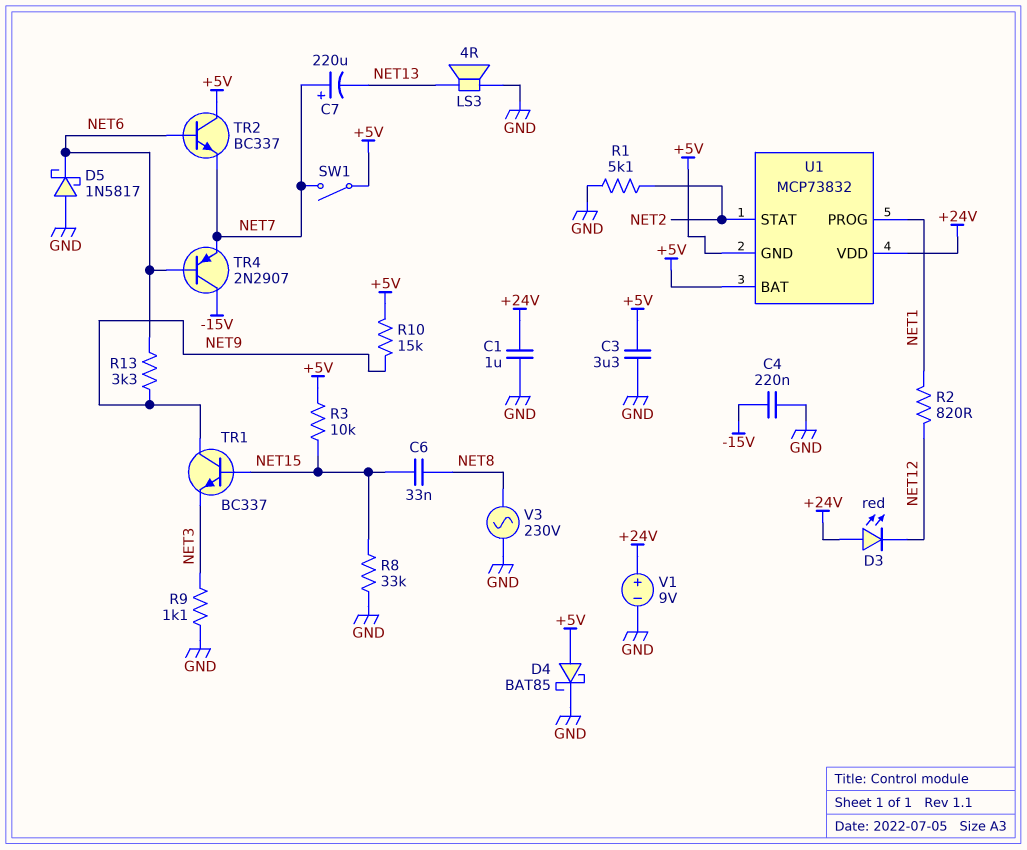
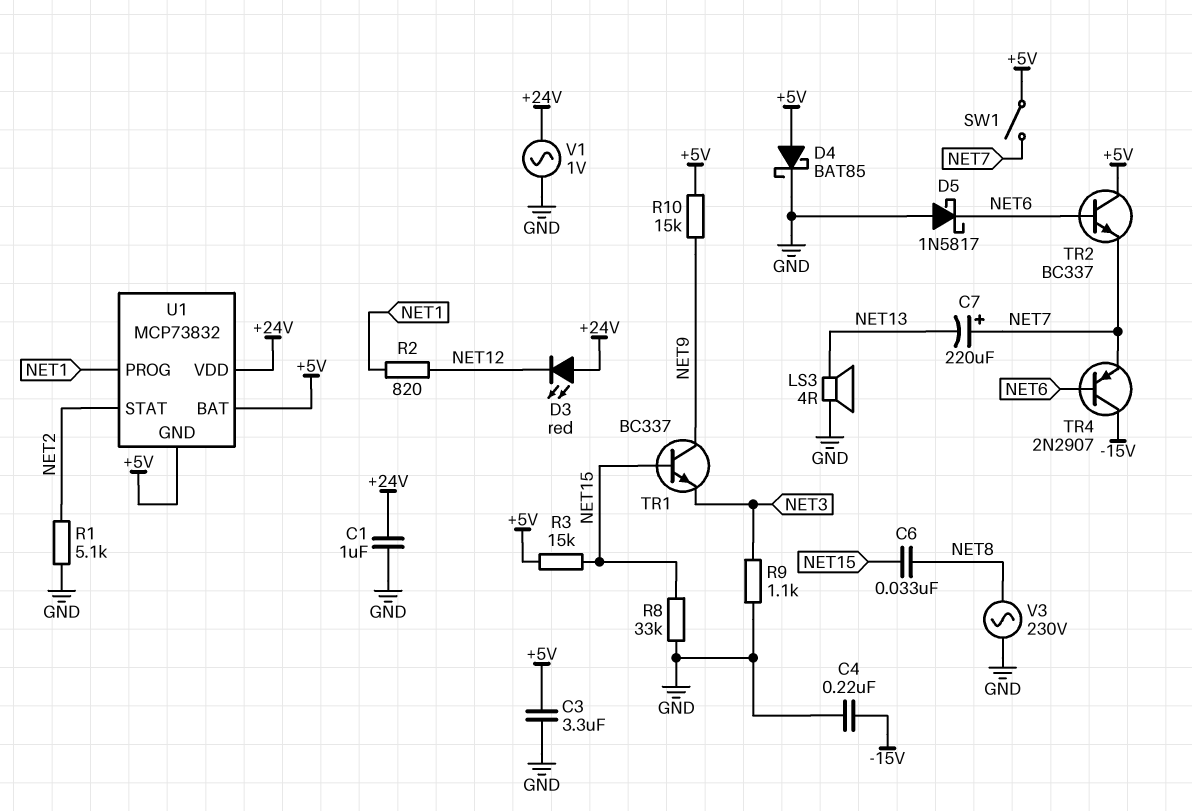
R3: 10k (+5V, NET15) -> 15k (+5V, NET15)
R13: 3.3k (NET6, NET9) -> none
V1: 9V (plus +24V, minus GND) -> AC 1V (+24V, GND)

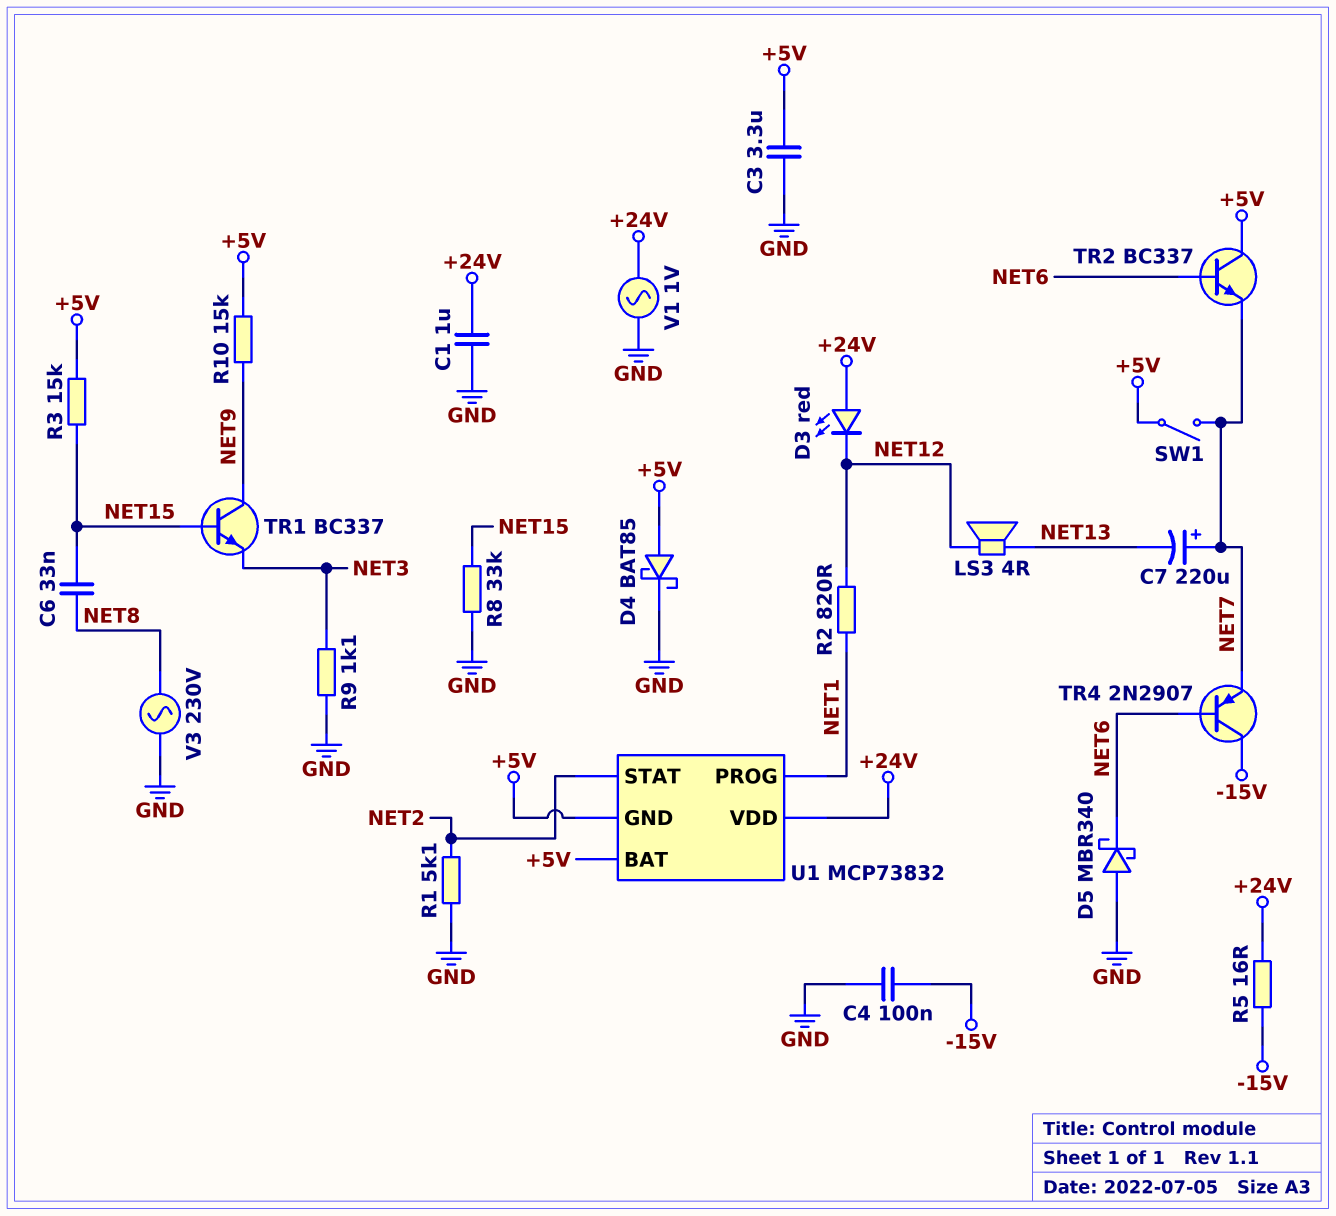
C4: 220nF (-15V, GND) -> 100nF (-15V, GND)
D5: schottky 1N5817 (A GND, K NET6) -> schottky MBR340 (A GND, K NET6)
LS3: speaker 4R (GND, NET13) -> speaker 4R (NET12, NET13)
R5: none -> 16 (+24V, -15V)

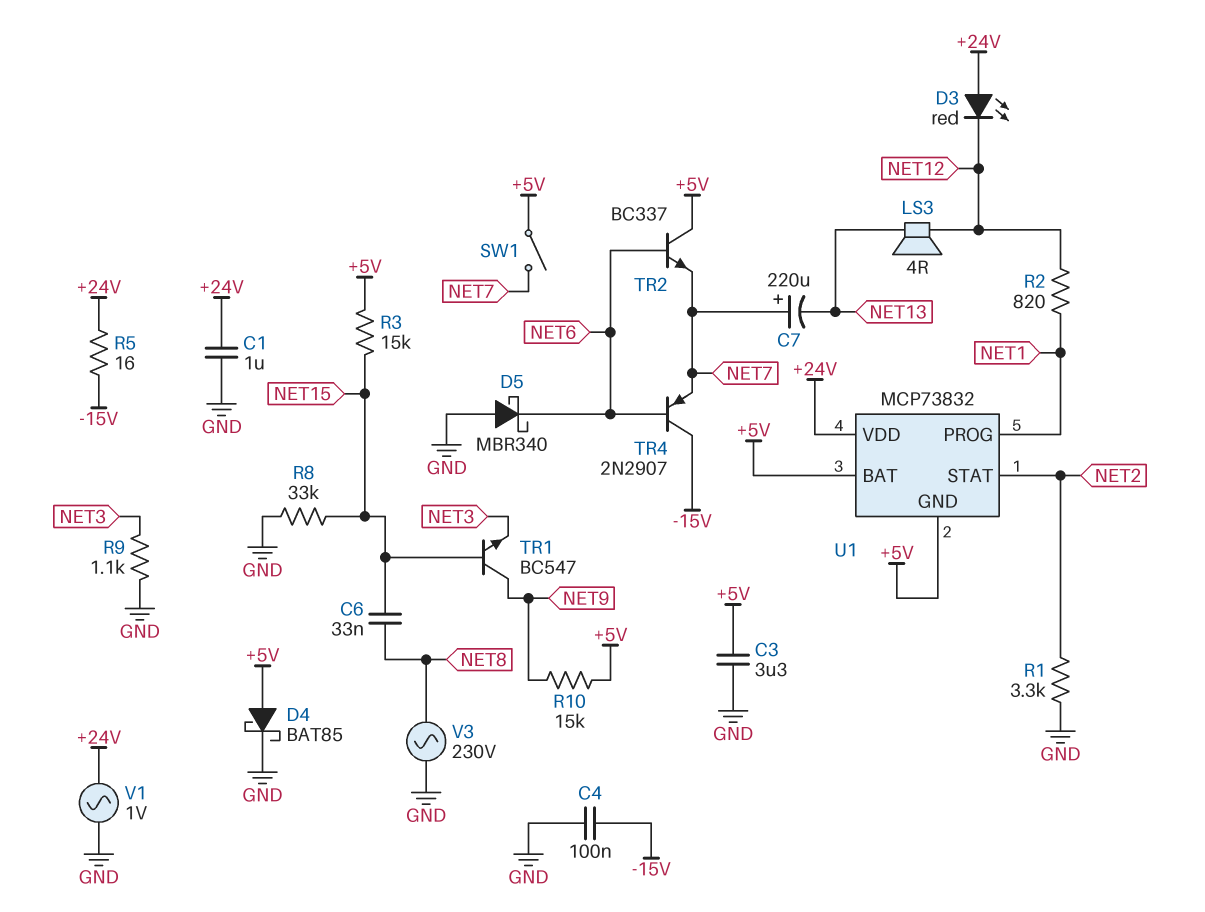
R1: 5.1k (GND, NET2) -> 3.3k (GND, NET2)
TR1: NPN BC337 (B NET15, C NET9, E NET3) -> NPN BC547 (B NET15, C NET9, E NET3)

